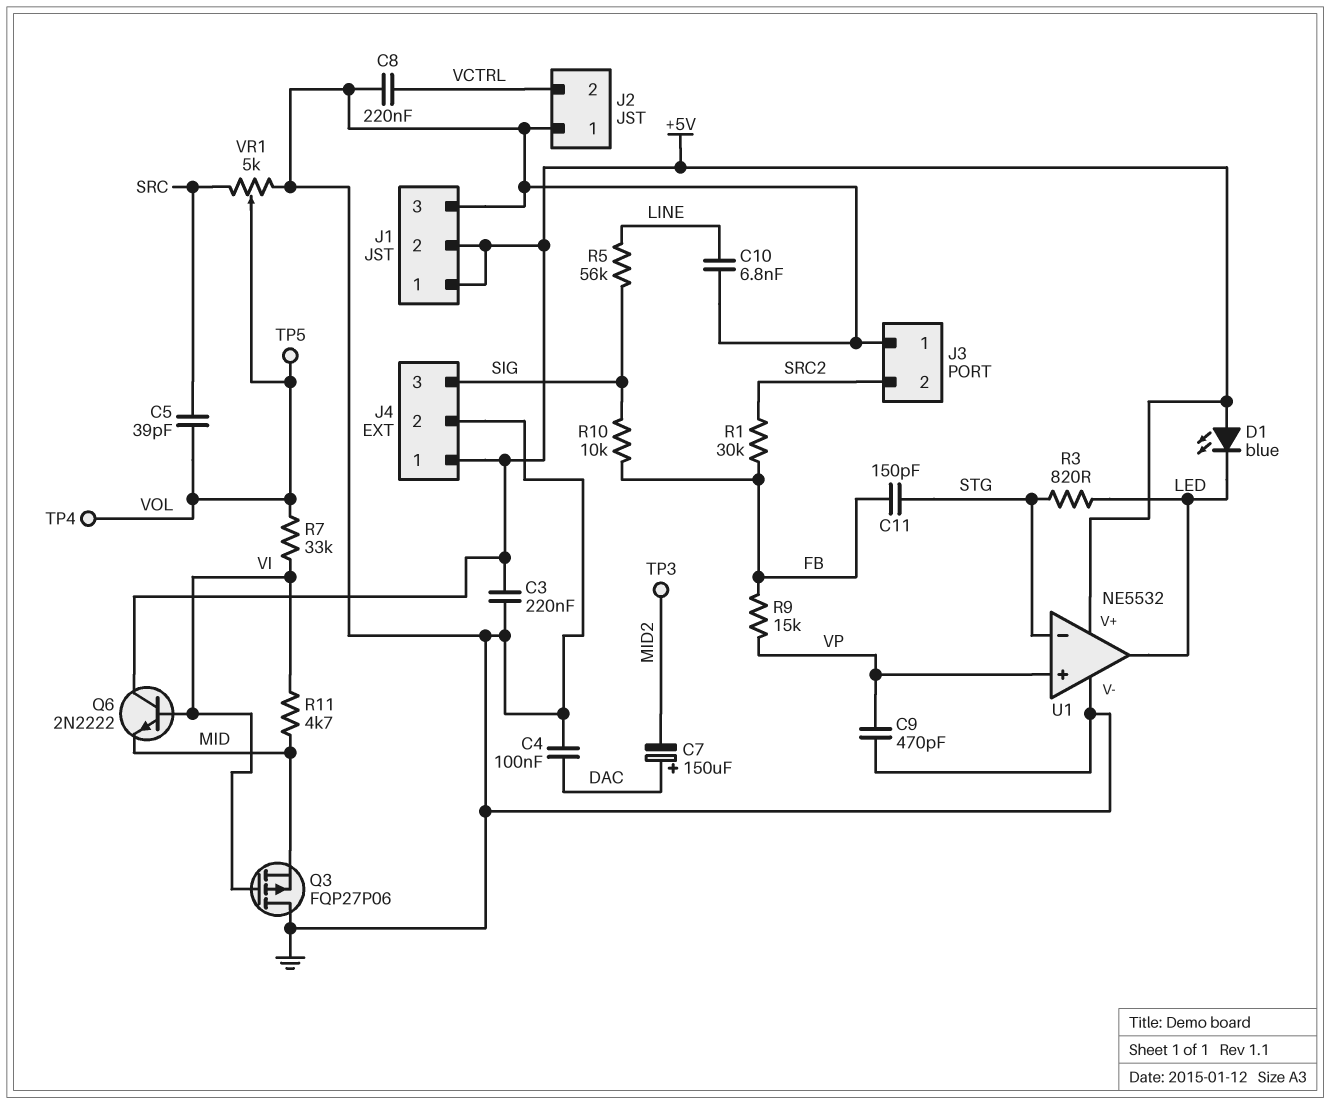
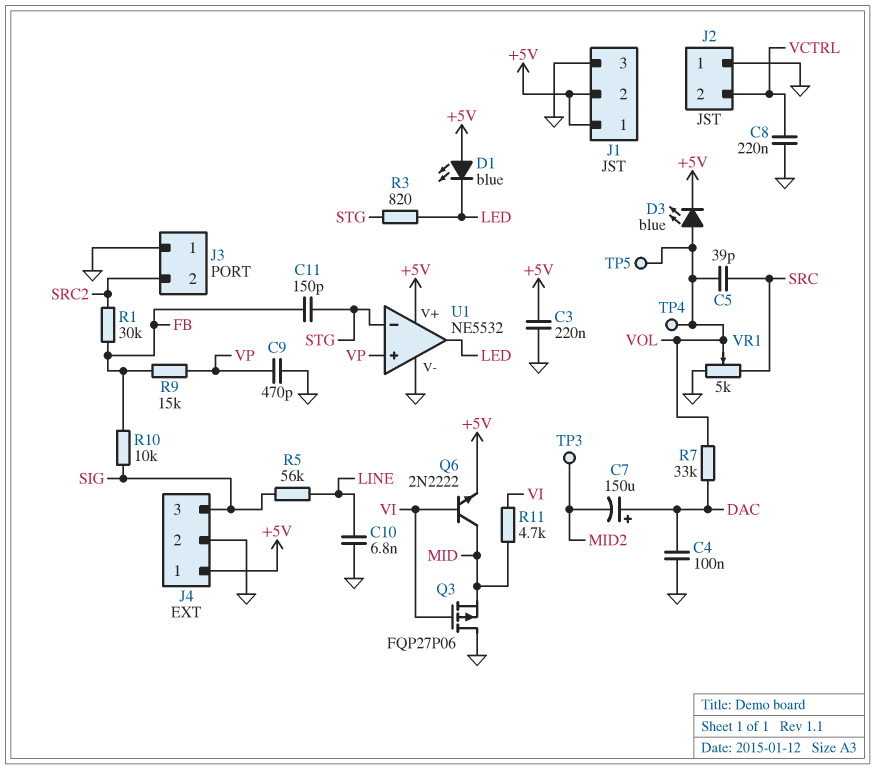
D3: none -> LED blue (A VOL, K +5V)
Q6: NPN 2N2222 (B VI, C +5V, E MID) -> NPN 2N2222 (B VI, C MID, E +5V)
R7: 33k (VI, VOL) -> 33k (DAC, VOL)

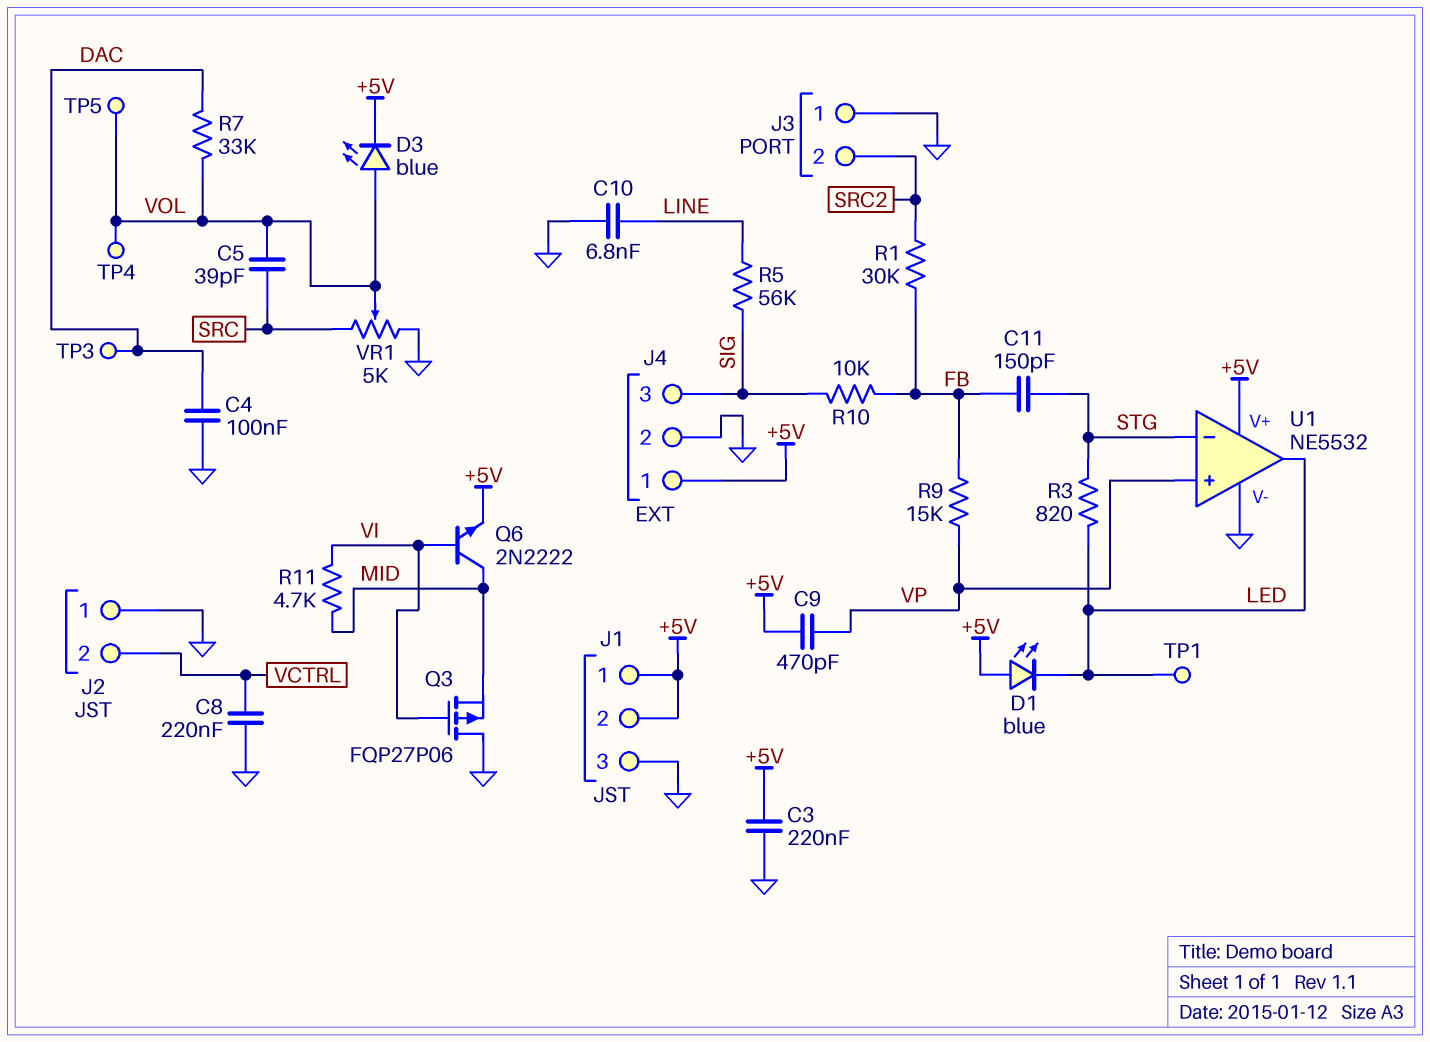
C7: 150uF (plus DAC, minus MID2) -> none
C9: 470pF (GND, VP) -> 470pF (+5V, VP)
TP1: none -> test point (LED)
TP3: test point (MID2) -> test point (DAC)

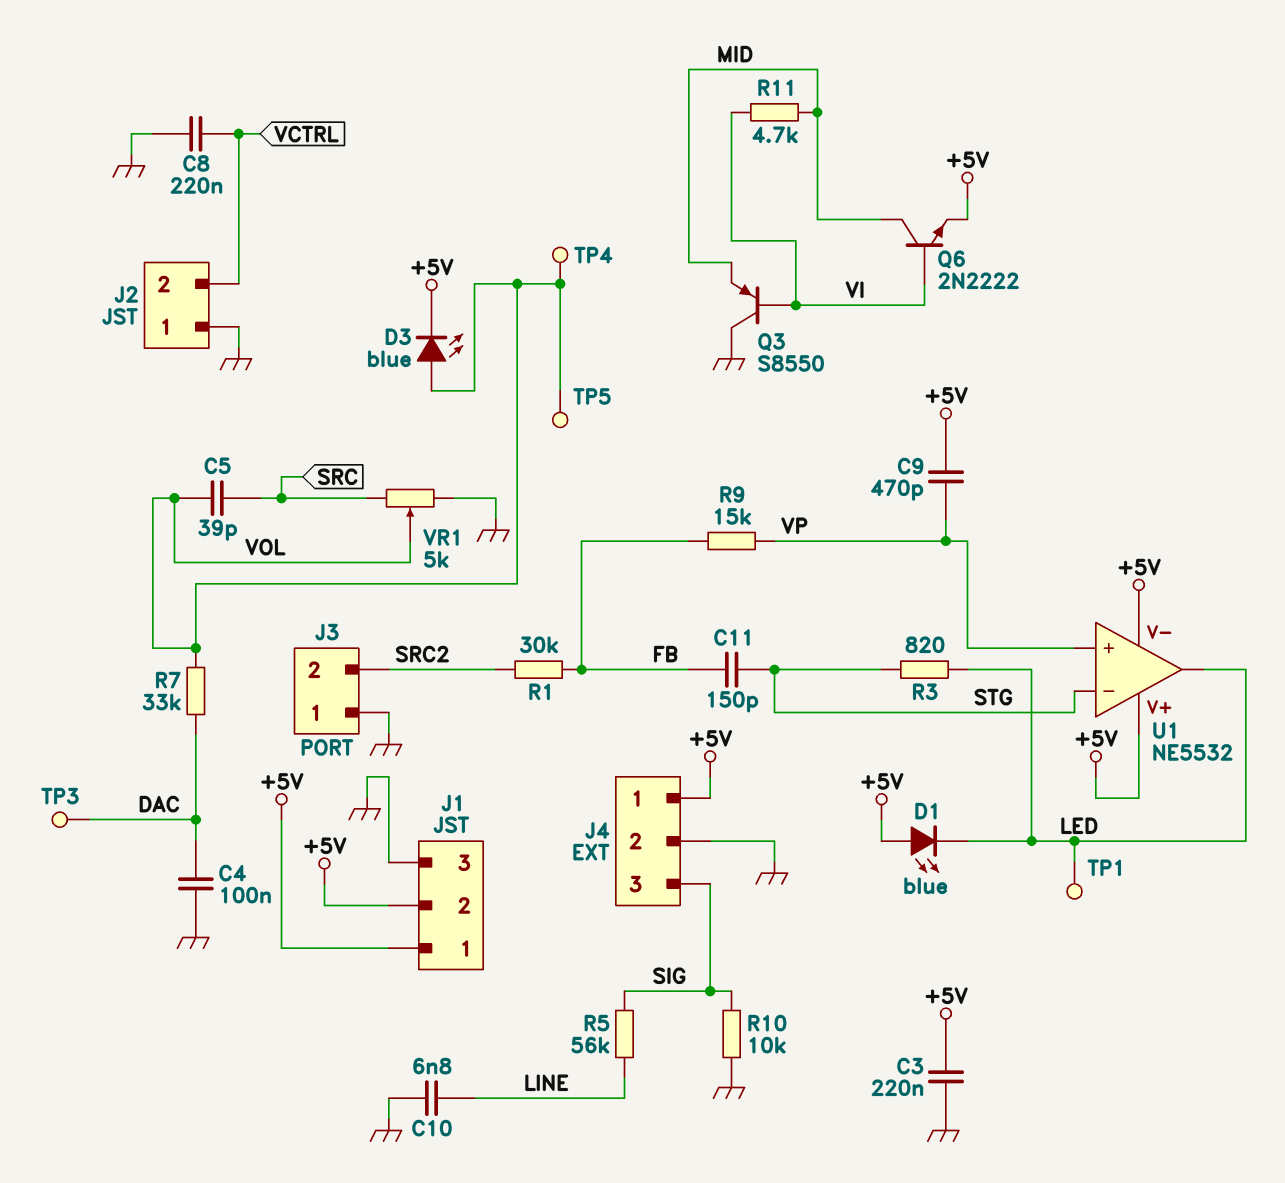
Q3: PMOS FQP27P06 (G VI, D GND, S MID) -> PNP S8550 (B VI, C GND, E MID)
R10: 10k (FB, SIG) -> 10k (GND, SIG)
U1 pin V-: GND -> +5V

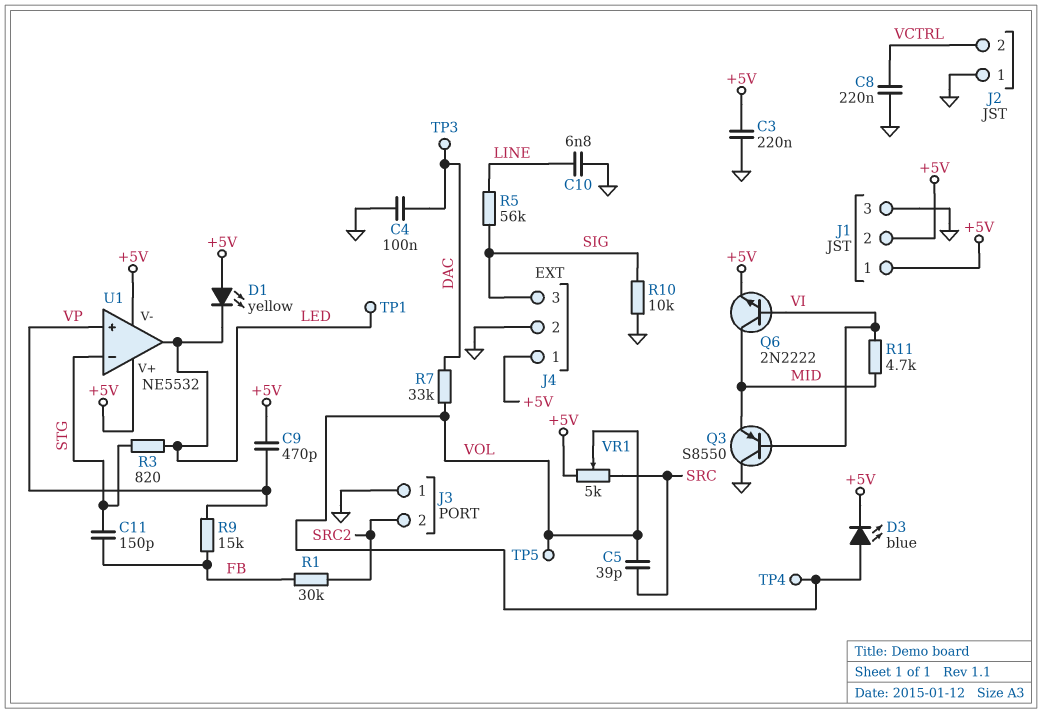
D1: LED blue (A +5V, K LED) -> LED yellow (A +5V, K LED)
VR1: 5k (GND, SRC, wiper VOL) -> 5k (+5V, SRC, wiper VOL)

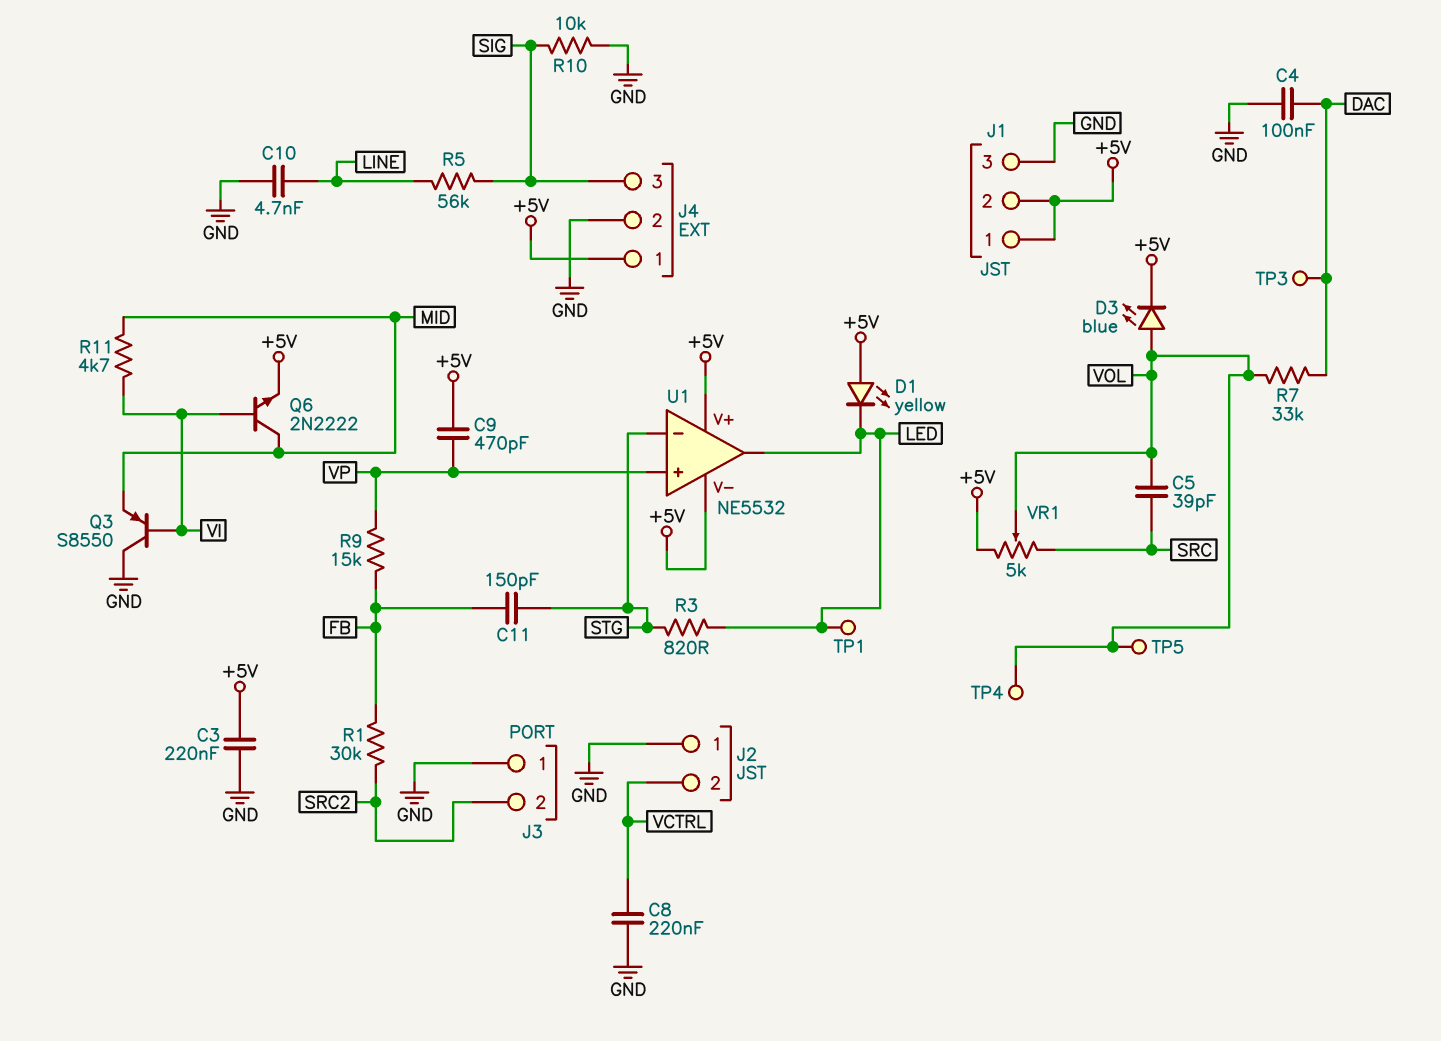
C10: 6.8nF (GND, LINE) -> 4.7nF (GND, LINE)

